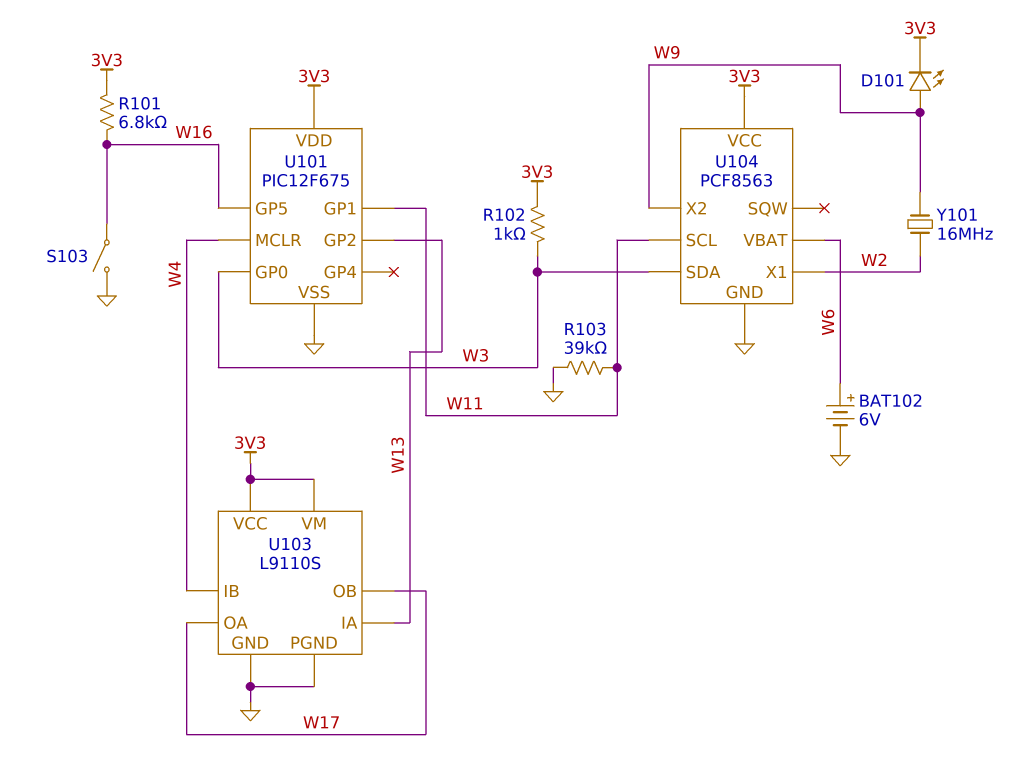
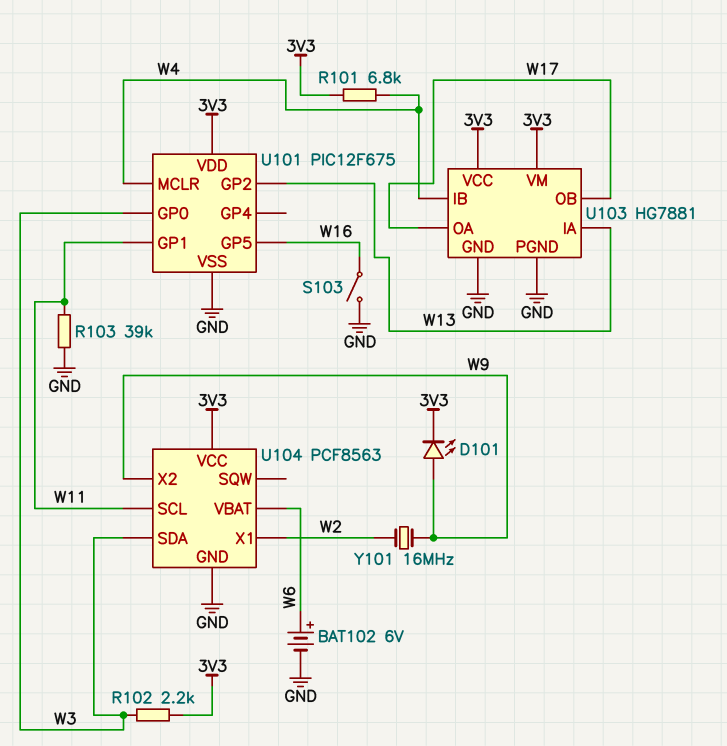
R101: 6.8k (3V3, W16) -> 6.8k (3V3, W4)
R102: 1k (3V3, W3) -> 2.2k (3V3, W3)
U103: L9110S -> HG7881

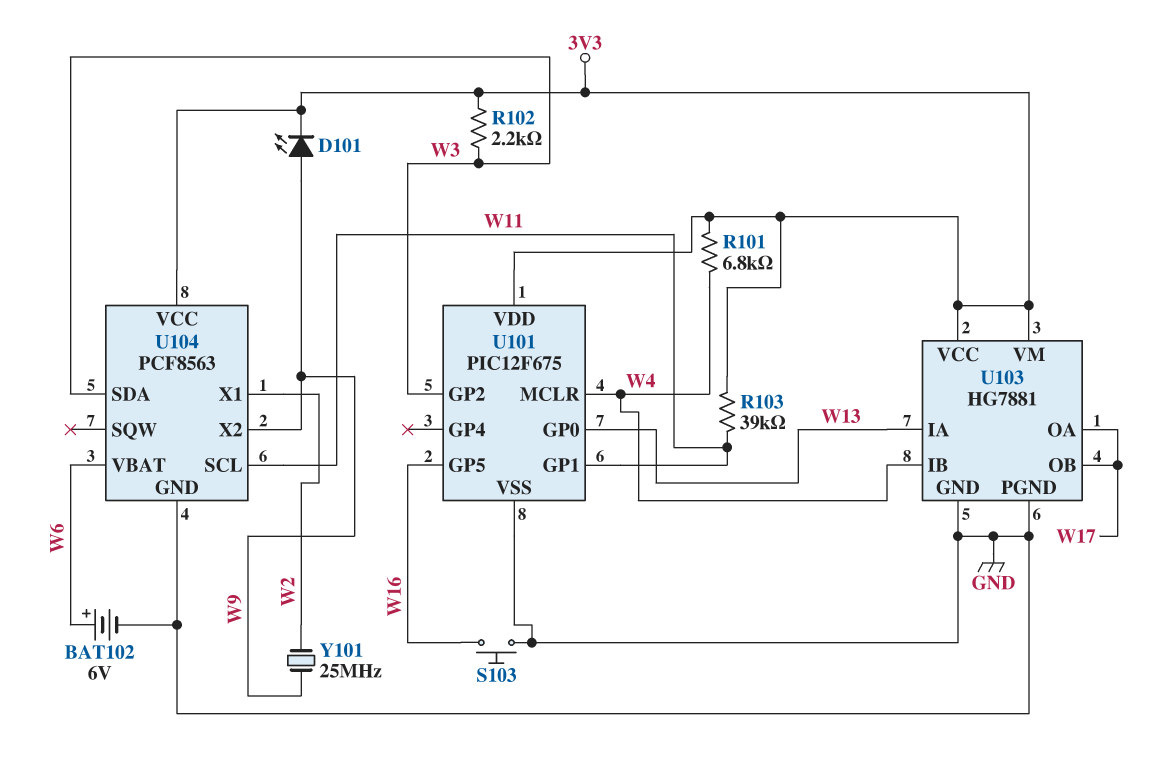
R103: 39k (GND, W11) -> 39k (3V3, W11)
S103: switch (GND, W16) -> button (GND, W16)
U101 pin GP0: W3 -> W13
U101 pin GP2: W13 -> W3
Y101: 16MHz (W2, W9) -> 25MHz (W2, W9)

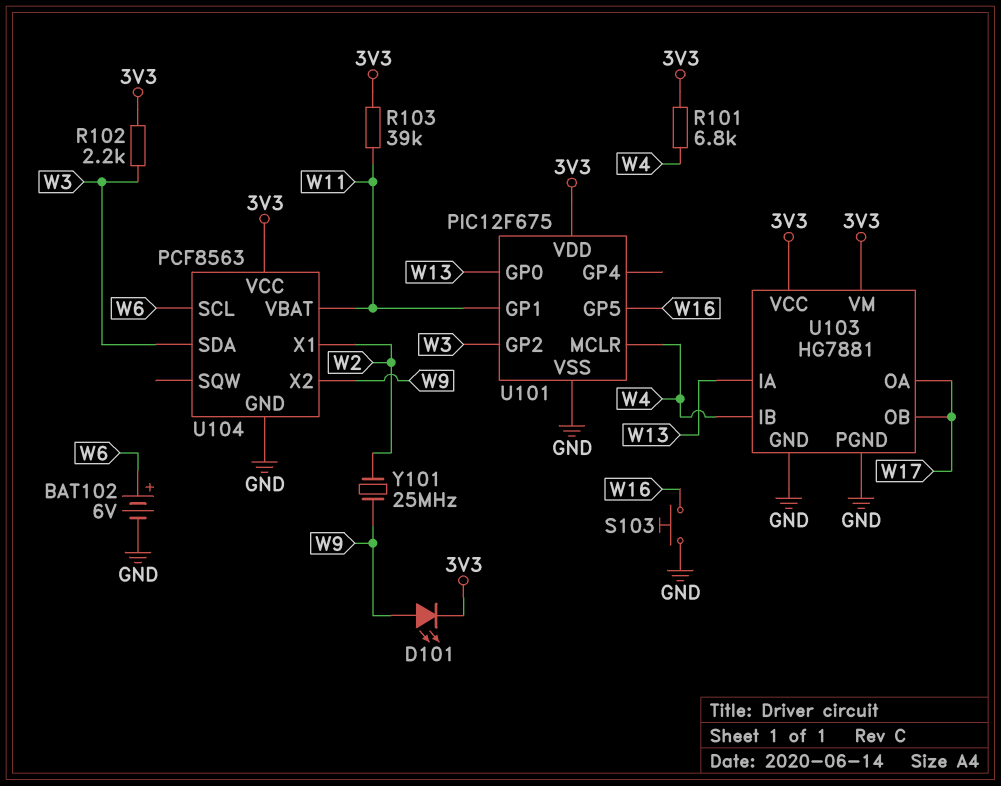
U104 pin SCL: W11 -> W6
U104 pin VBAT: W6 -> W11

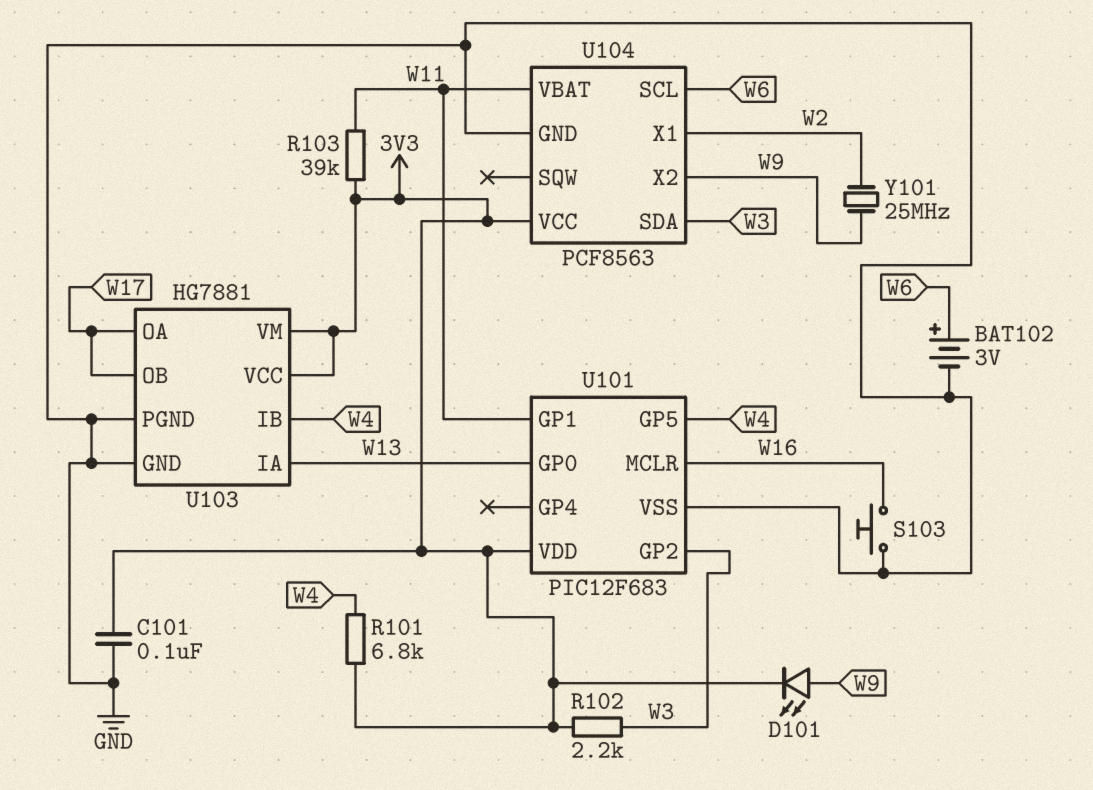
BAT102: 6V (plus W6, minus GND) -> 3V (plus W6, minus GND)
C101: none -> 100nF (3V3, GND)
U101: PIC12F675 -> PIC12F683
U101 pin GP5: W16 -> W4
U101 pin MCLR: W4 -> W16

